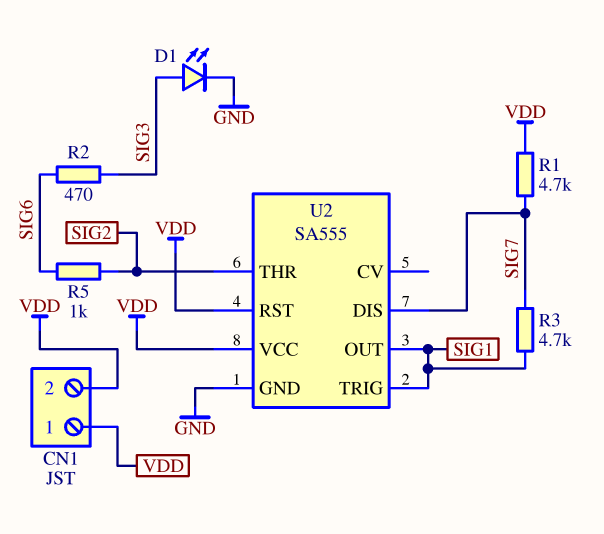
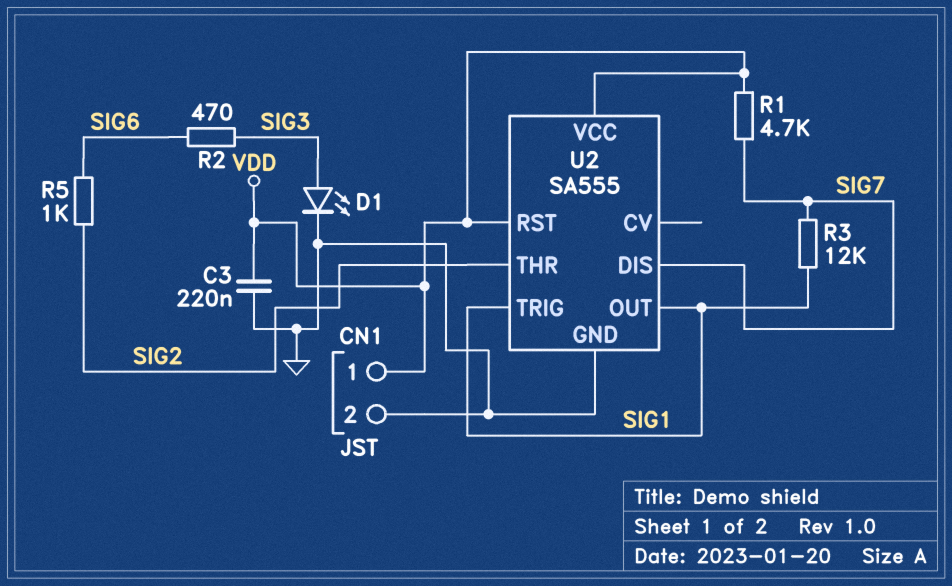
C3: none -> 220nF (GND, VDD)
CN1 pin 2: VDD -> GND
R3: 4.7k (SIG1, SIG7) -> 12k (SIG1, SIG7)

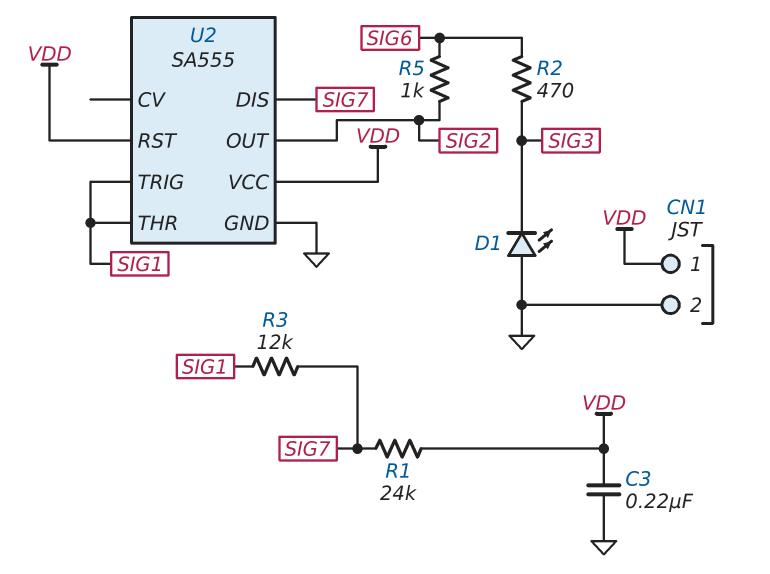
D1: LED (A SIG3, K GND) -> LED (A GND, K SIG3)
R1: 4.7k (SIG7, VDD) -> 24k (SIG7, VDD)
U2 pin OUT: SIG1 -> SIG2
U2 pin THR: SIG2 -> SIG1

